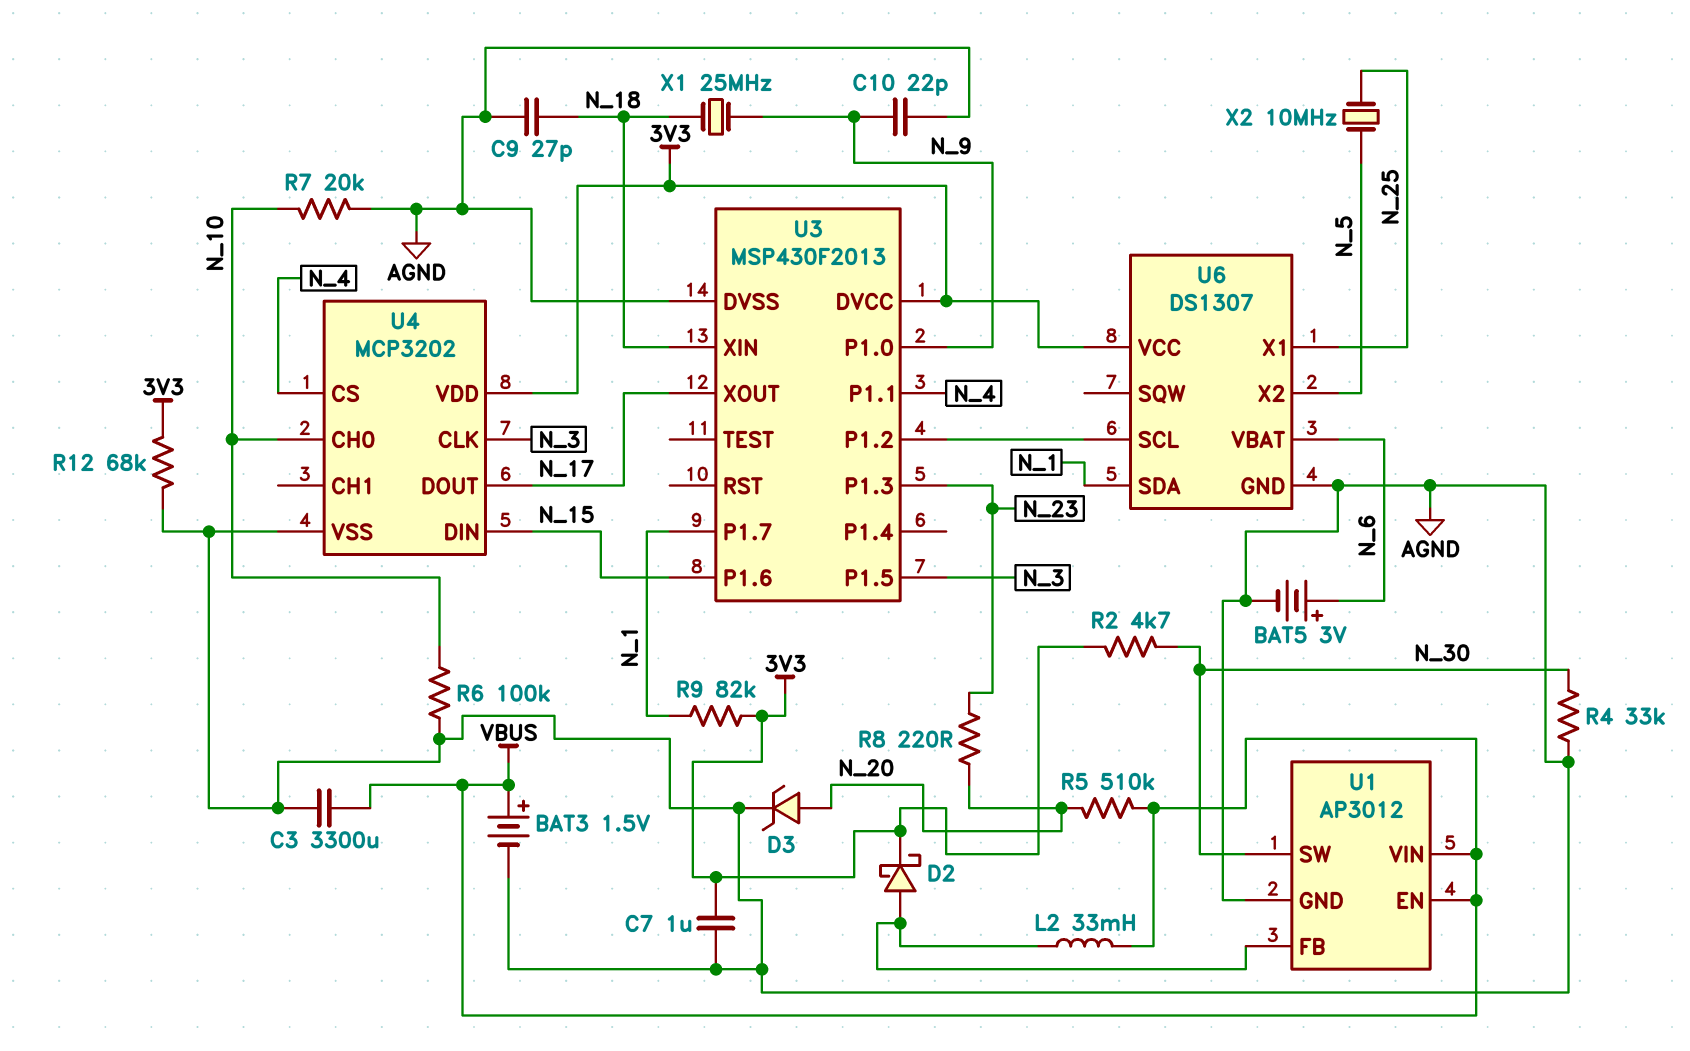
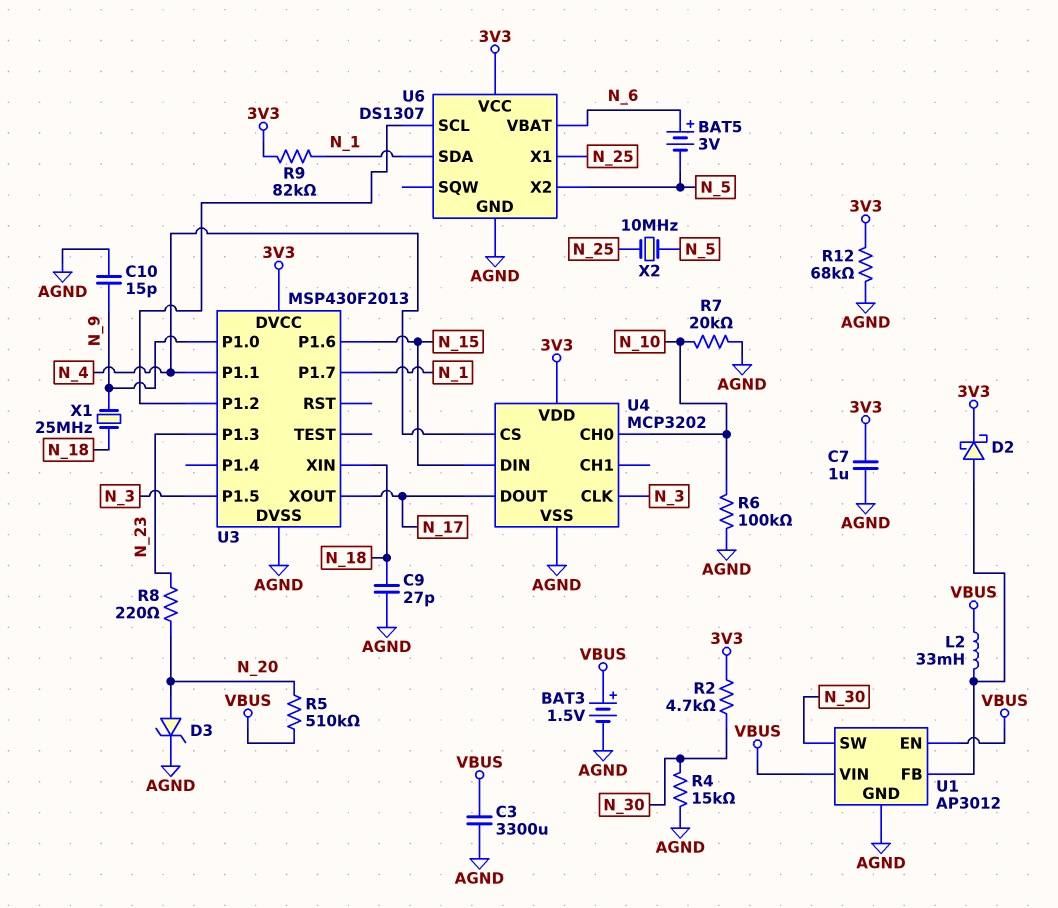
BAT5: 3V (plus N_6, minus AGND) -> 3V (plus N_6, minus N_5)
C10: 22pF (AGND, N_9) -> 15pF (AGND, N_9)
R4: 33k (AGND, N_30) -> 15k (AGND, N_30)

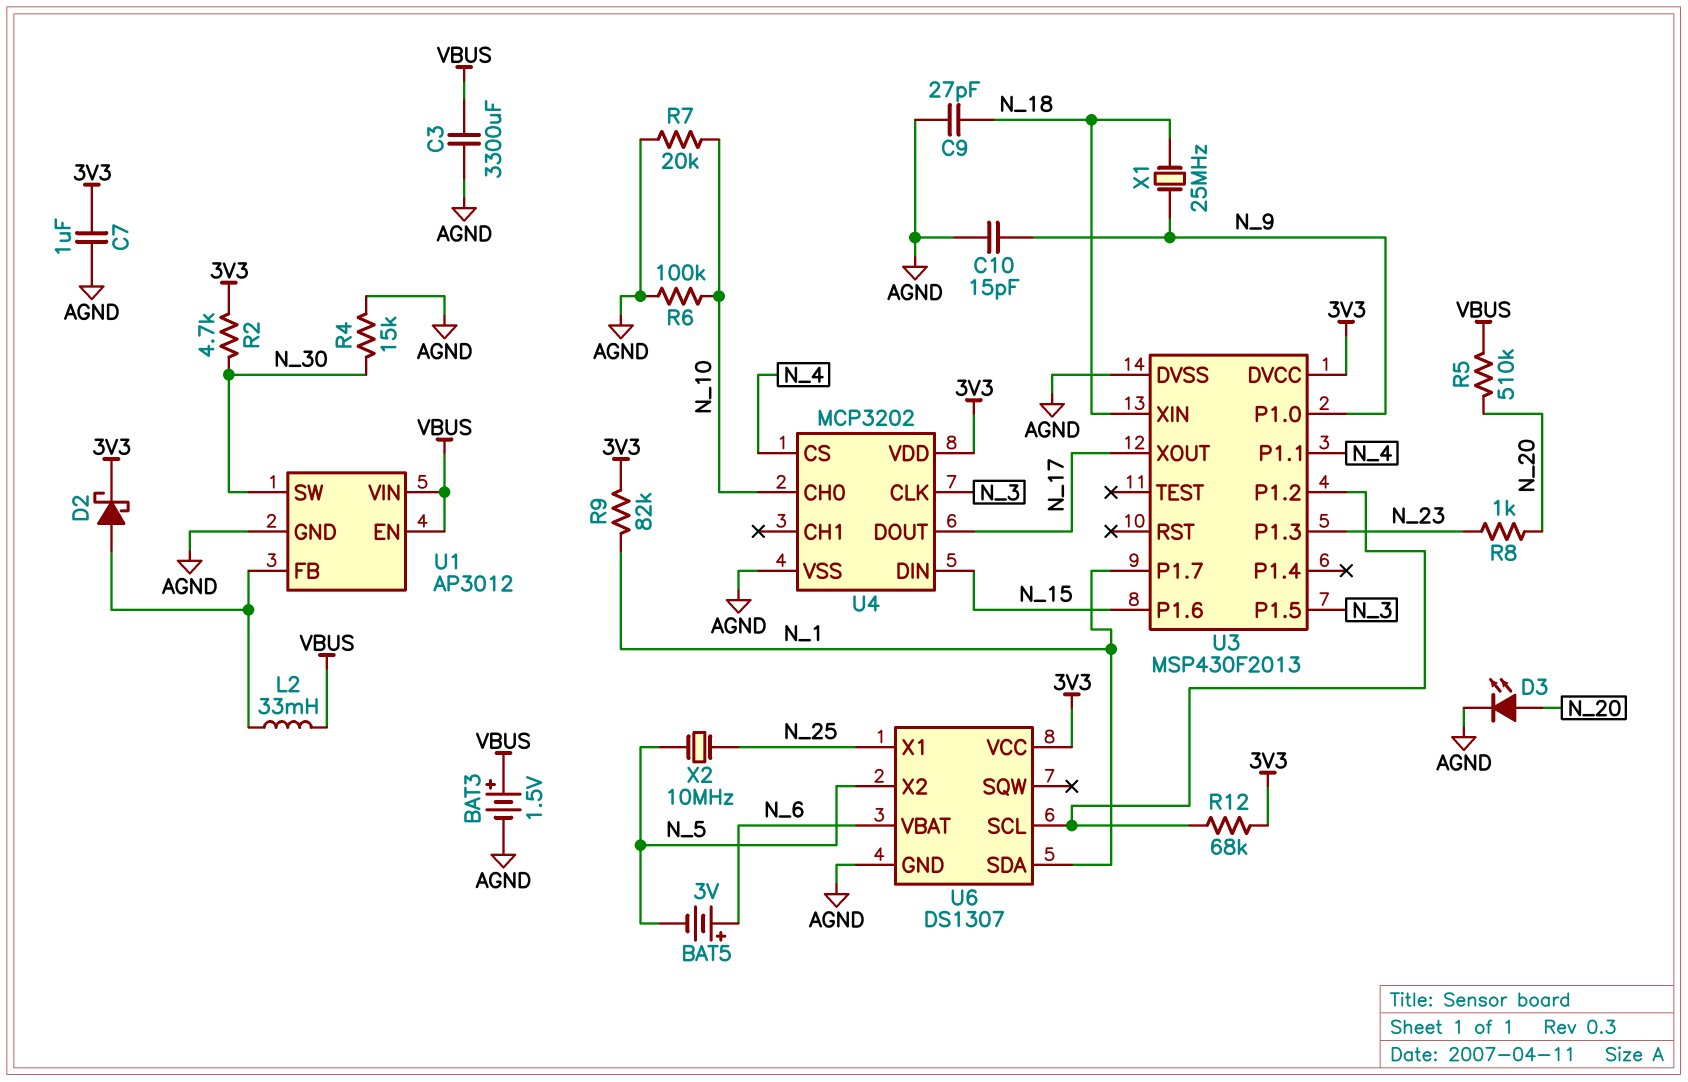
D3: zener (A N_20, K AGND) -> LED (A N_20, K AGND)
R8: 220 (N_20, N_23) -> 1k (N_20, N_23)
R12: 68k (3V3, AGND) -> 68k (3V3, U3/P1.2)

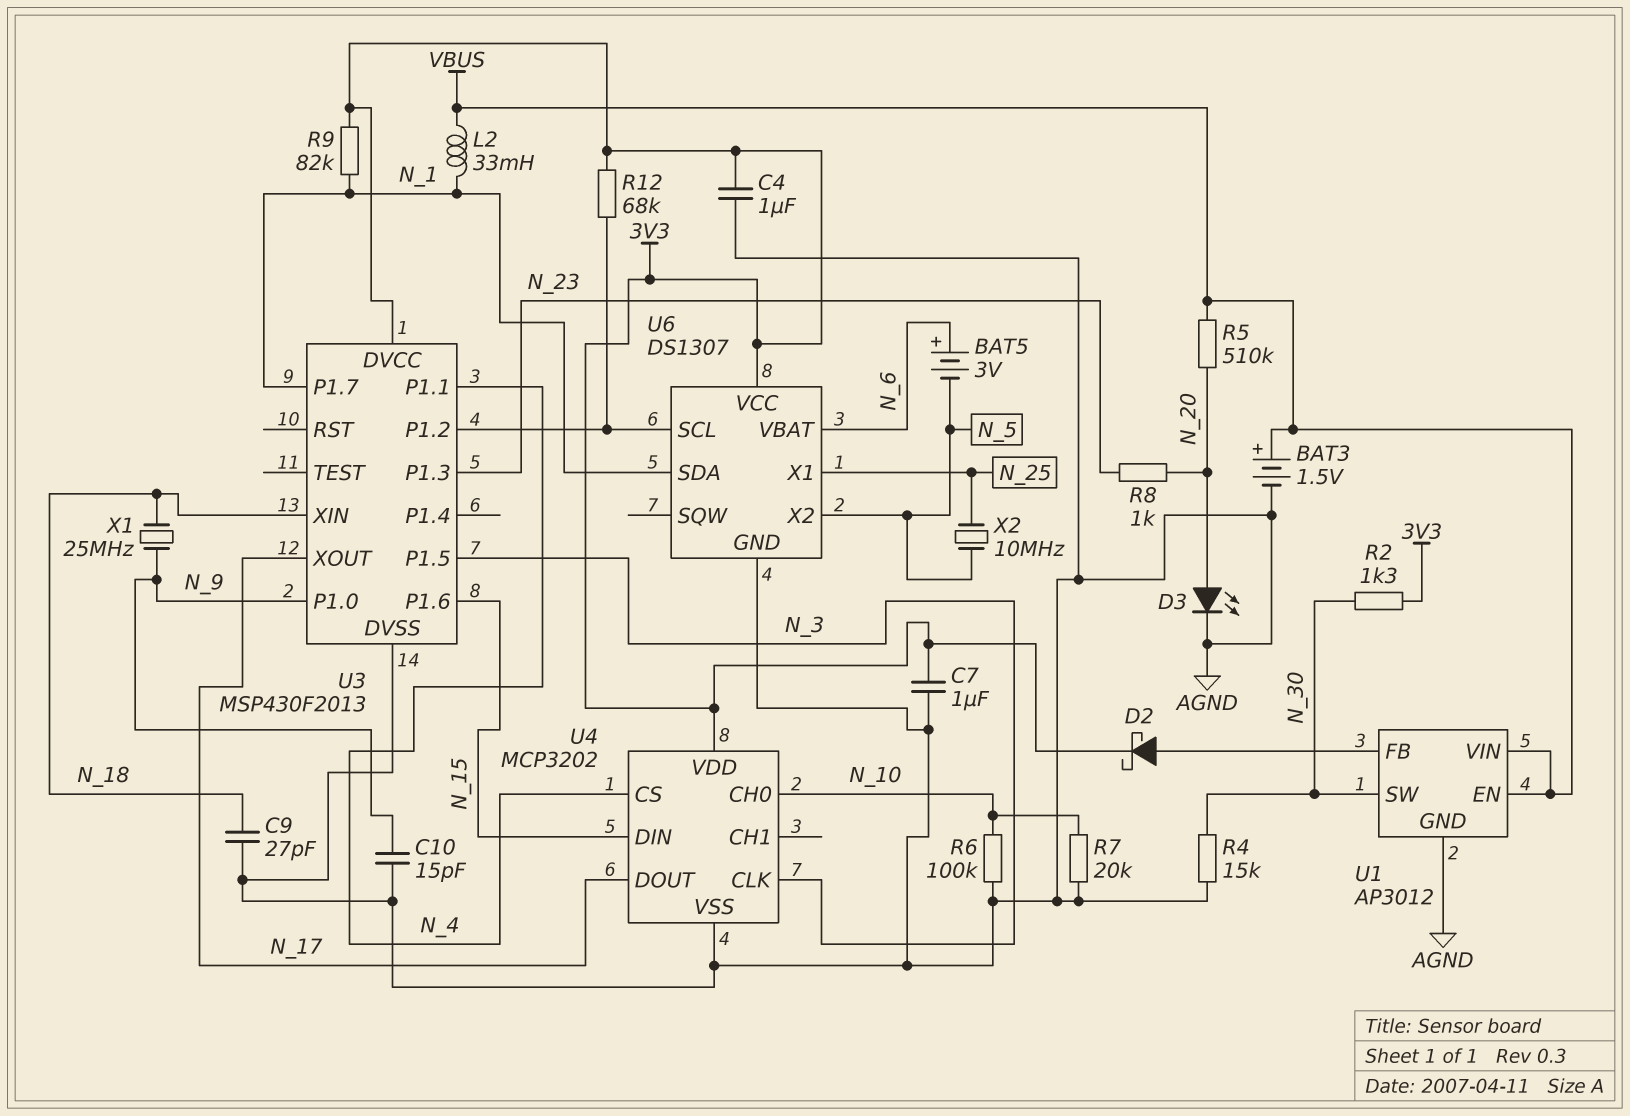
C3: 3300uF (AGND, VBUS) -> none
C4: none -> 1uF (3V3, AGND)
L2: 33mH (U1/FB, VBUS) -> 33mH (N_1, VBUS)
R2: 4.7k (3V3, N_30) -> 1.3k (3V3, N_30)

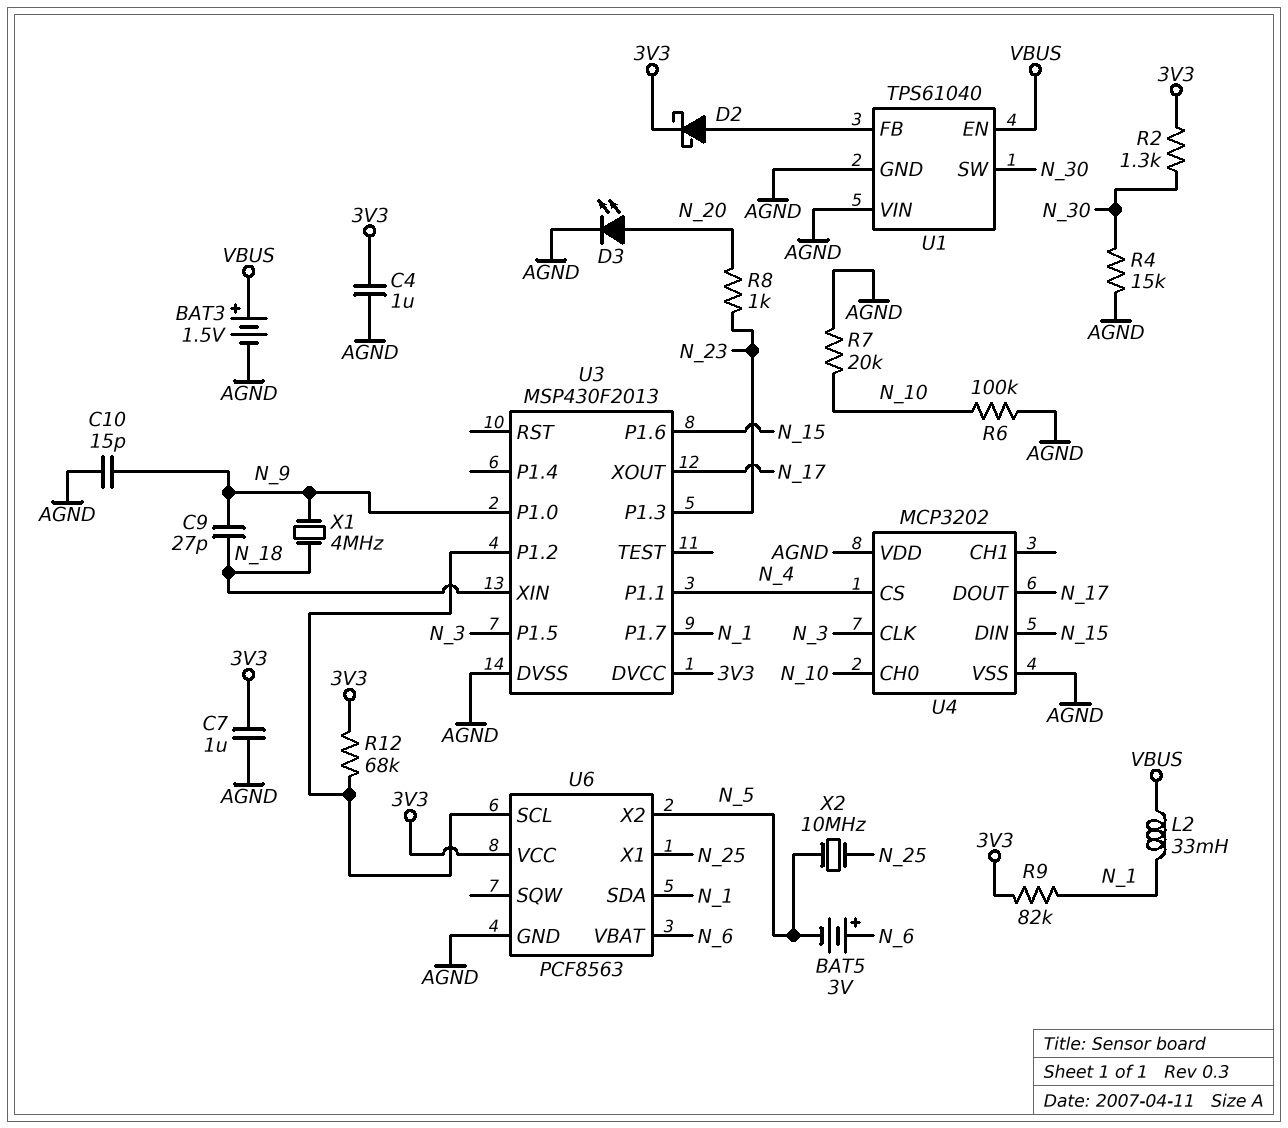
C9: 27pF (AGND, N_18) -> 27pF (N_9, N_18)
R5: 510k (N_20, VBUS) -> none
U1: AP3012 -> TPS61040
U1 pin VIN: VBUS -> AGND
U4 pin VDD: 3V3 -> AGND
U6: DS1307 -> PCF8563
X1: 25MHz (N_9, N_18) -> 4MHz (N_9, N_18)

